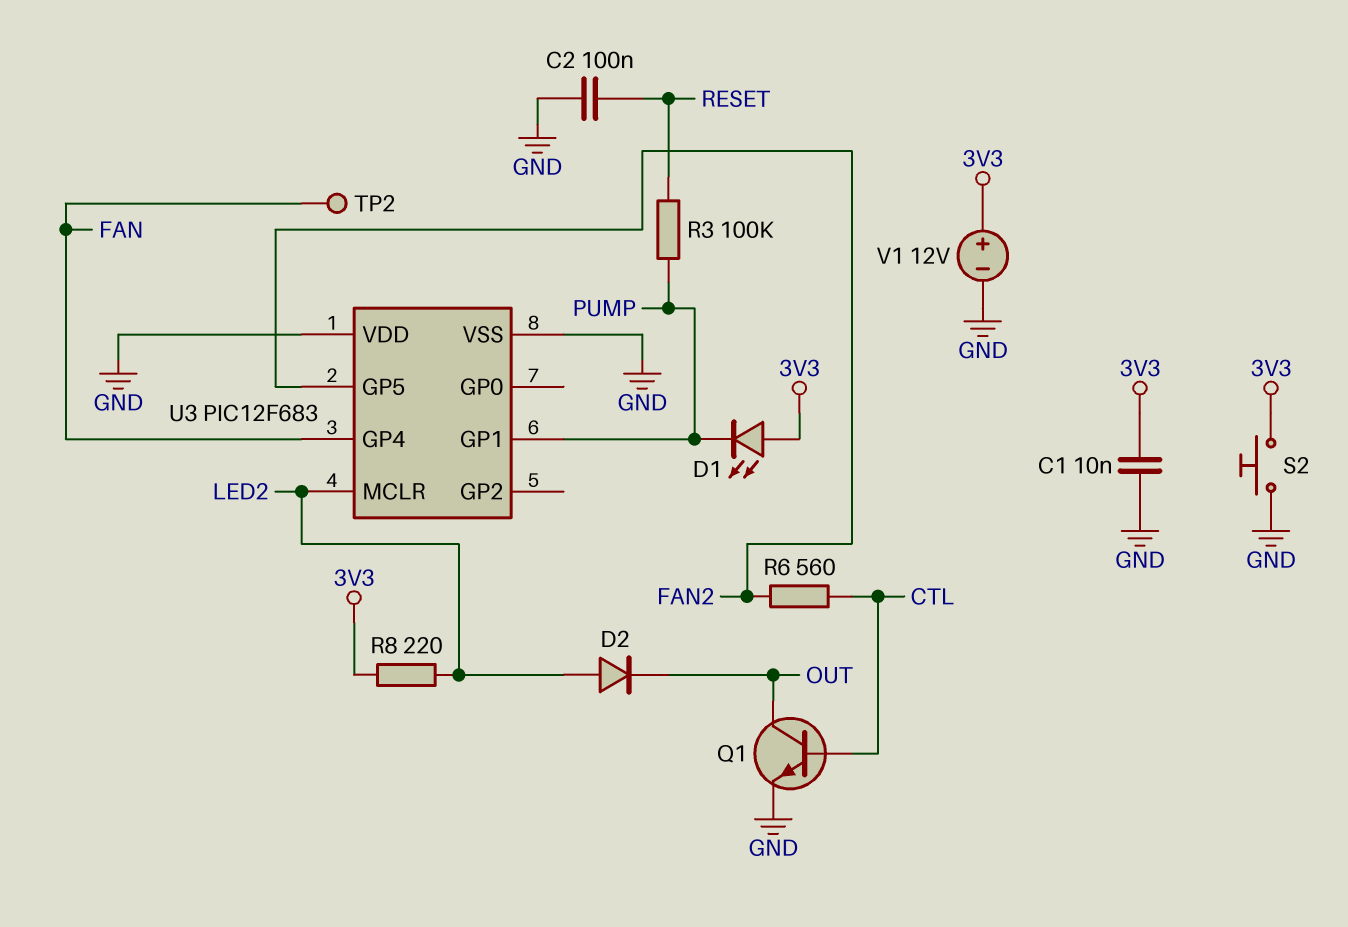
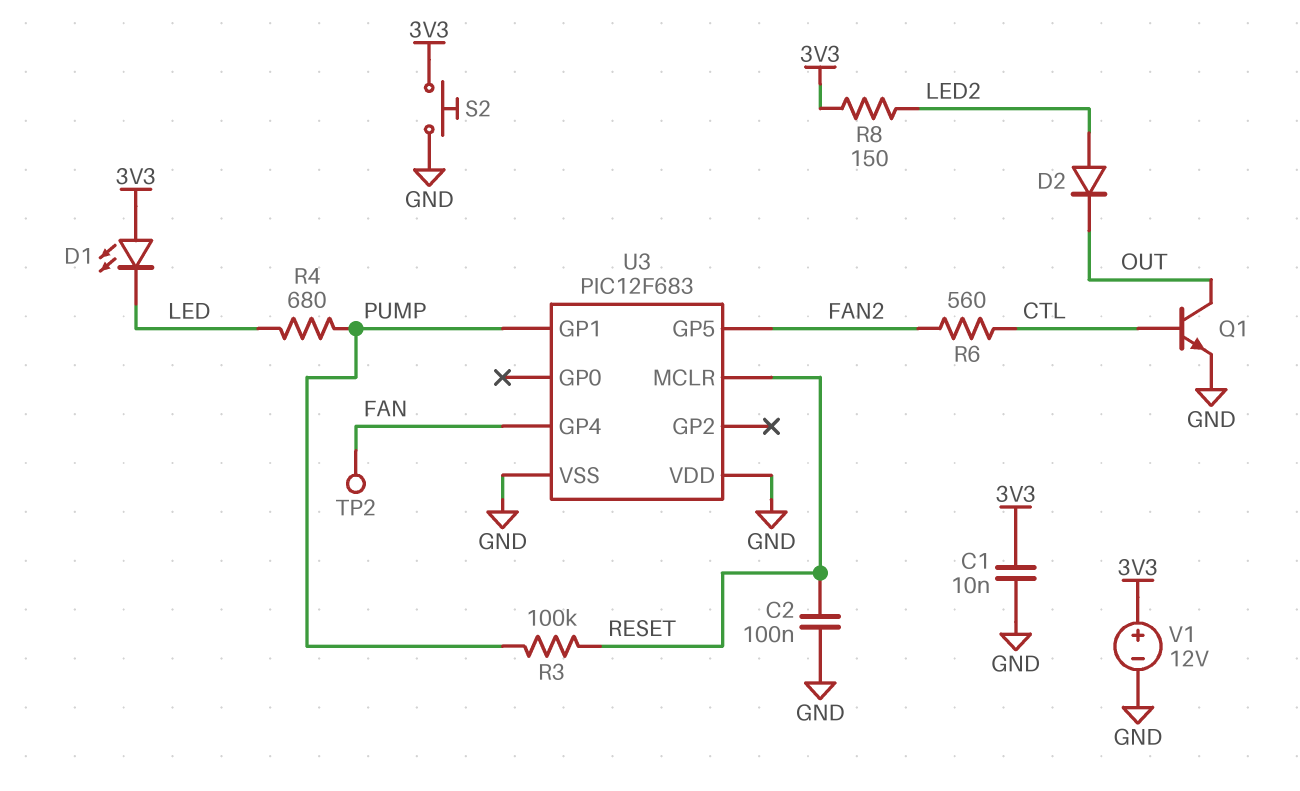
D1: LED (A 3V3, K PUMP) -> LED (A 3V3, K LED)
R4: none -> 680 (LED, PUMP)
R8: 220 (3V3, LED2) -> 150 (3V3, LED2)
U3 pin MCLR: LED2 -> RESET

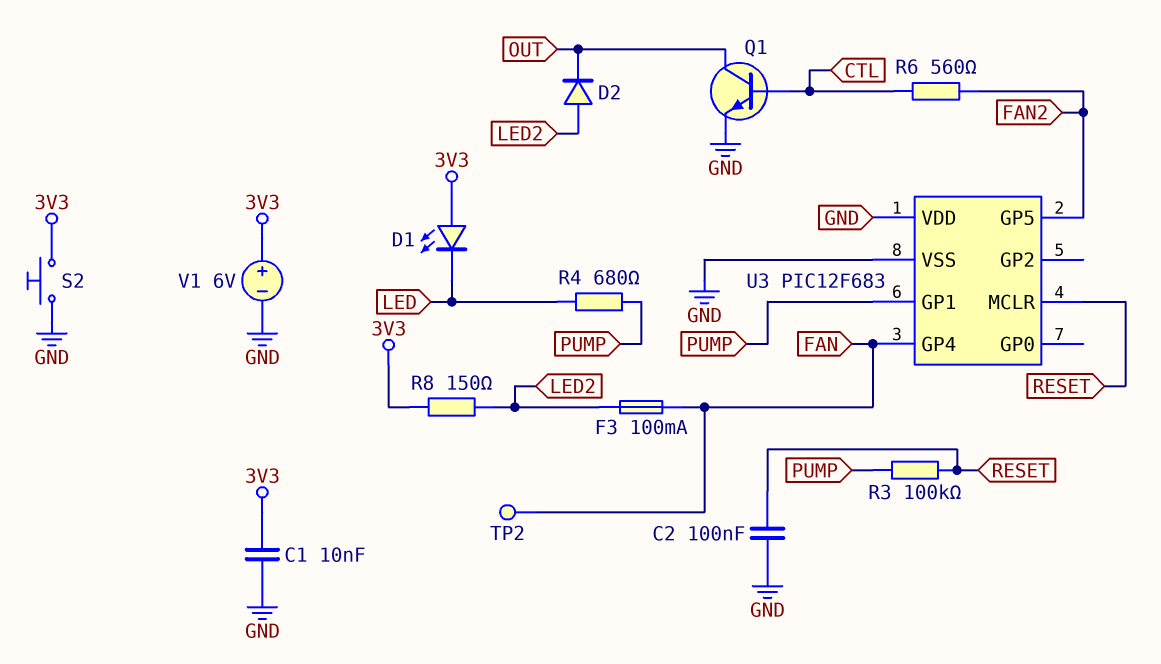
F3: none -> 100mA (FAN, LED2)
V1: 12V (plus 3V3, minus GND) -> 6V (plus 3V3, minus GND)

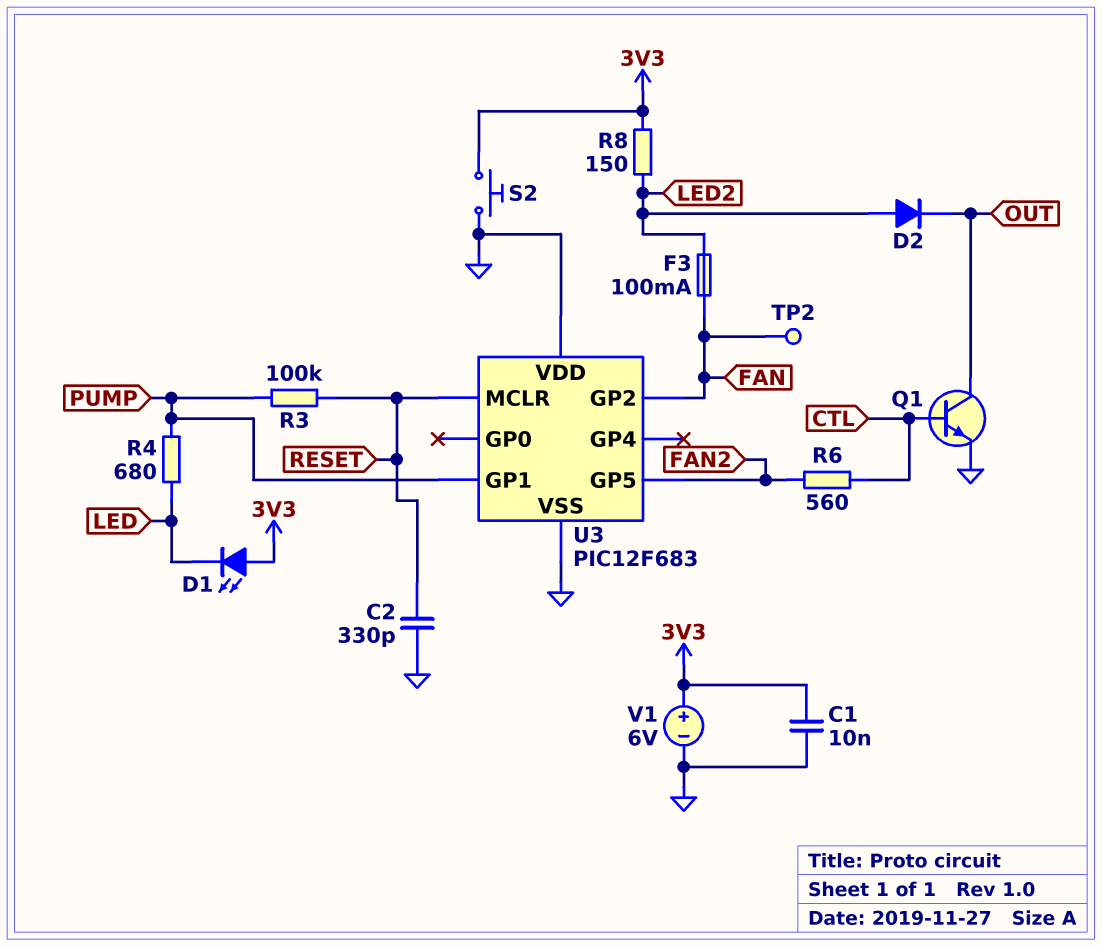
C2: 100nF (GND, RESET) -> 330pF (GND, RESET)
U3 pin GP2: none -> FAN
U3 pin GP4: FAN -> none

